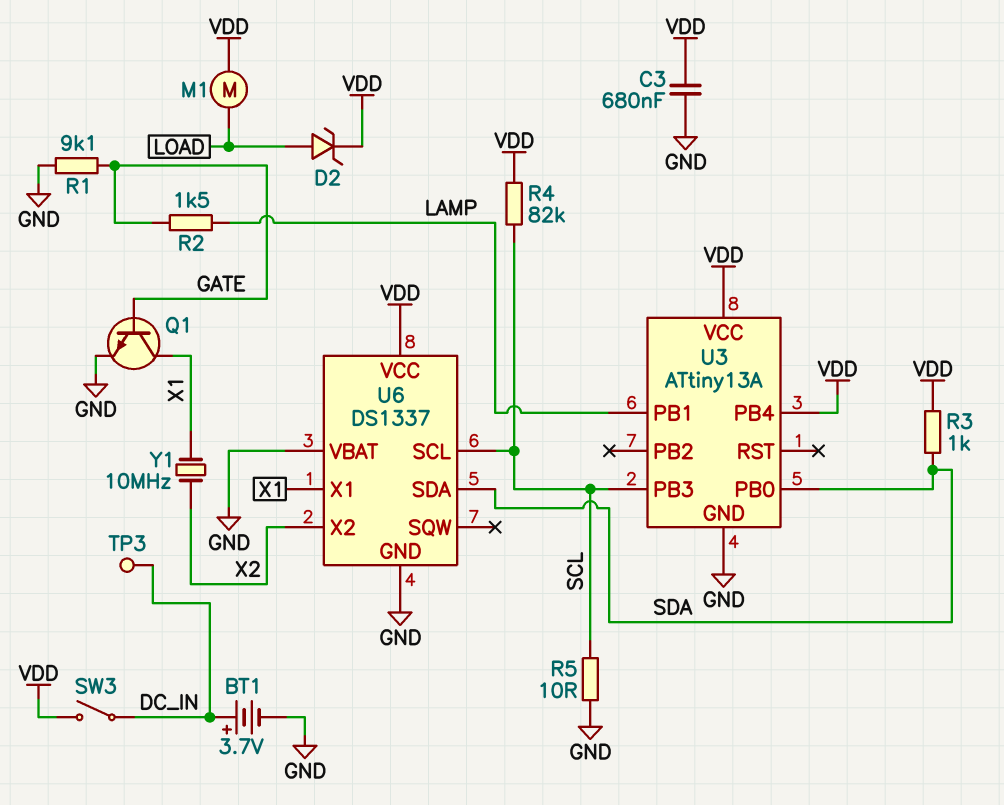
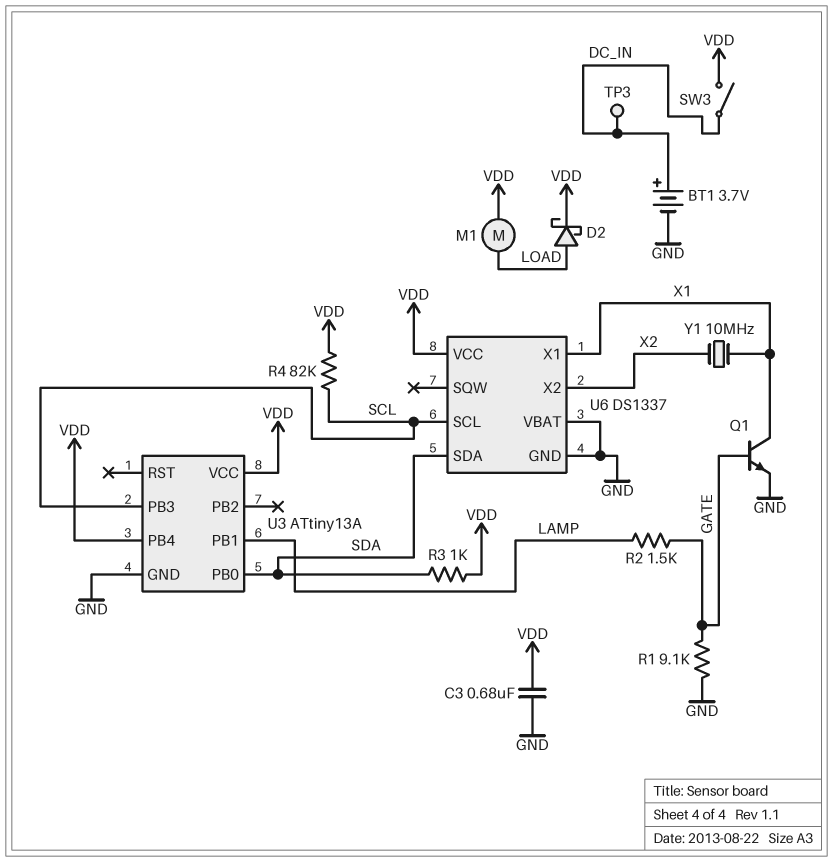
D2: zener (A LOAD, K VDD) -> schottky (A LOAD, K VDD)
R5: 10 (GND, SCL) -> none

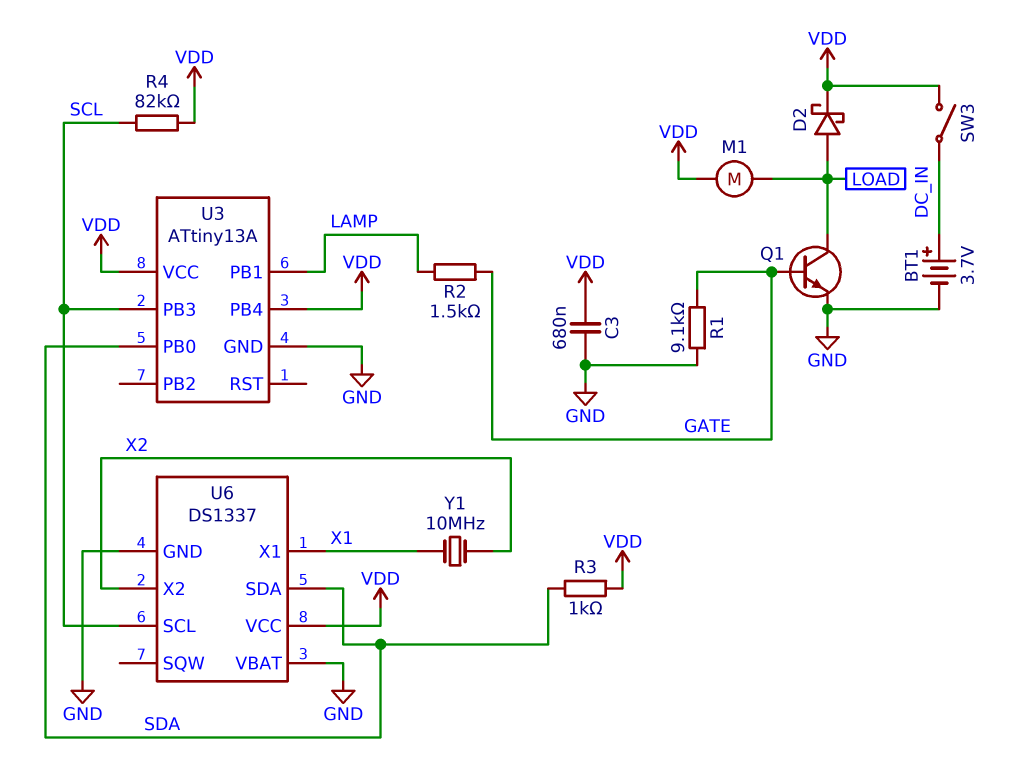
Q1: NPN (B GATE, C X1, E GND) -> NPN (B GATE, C LOAD, E GND)
TP3: test point (DC_IN) -> none

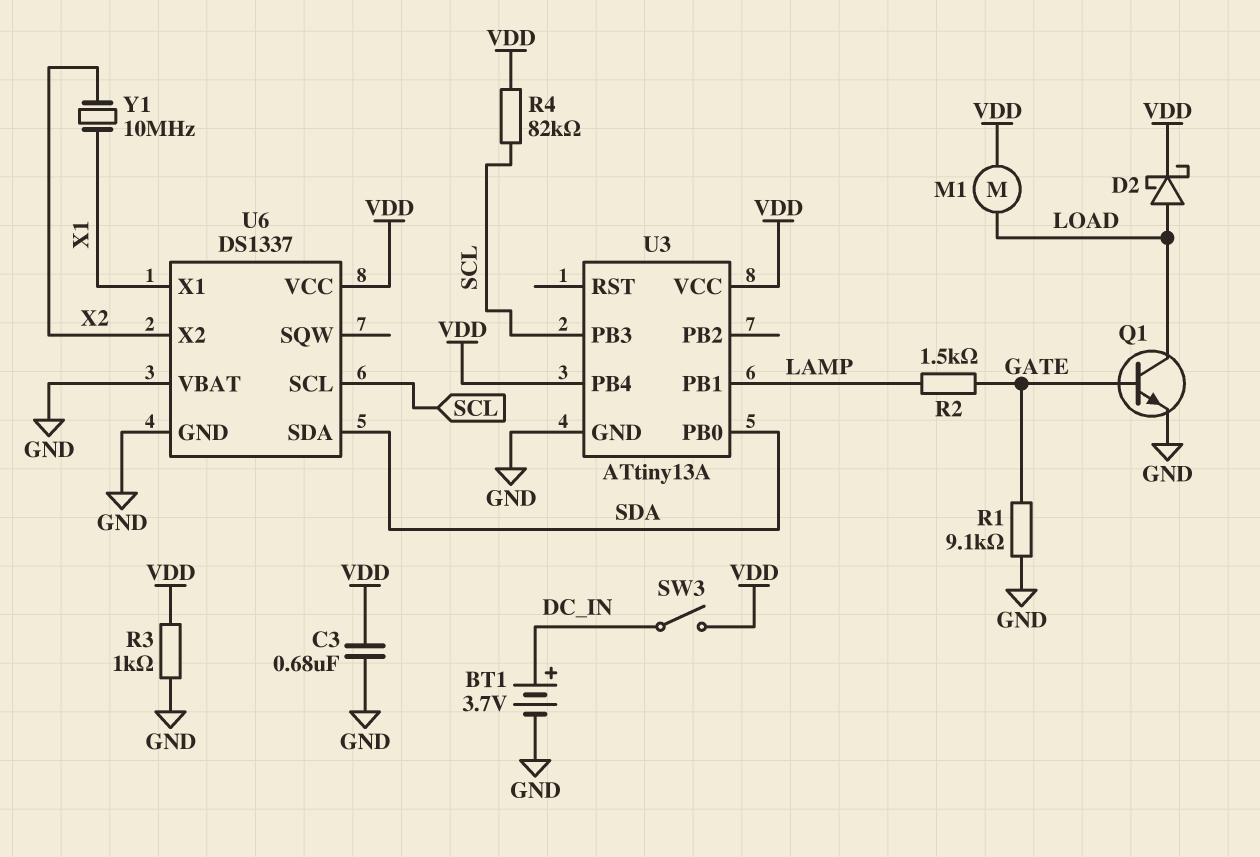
R3: 1k (SDA, VDD) -> 1k (GND, VDD)

